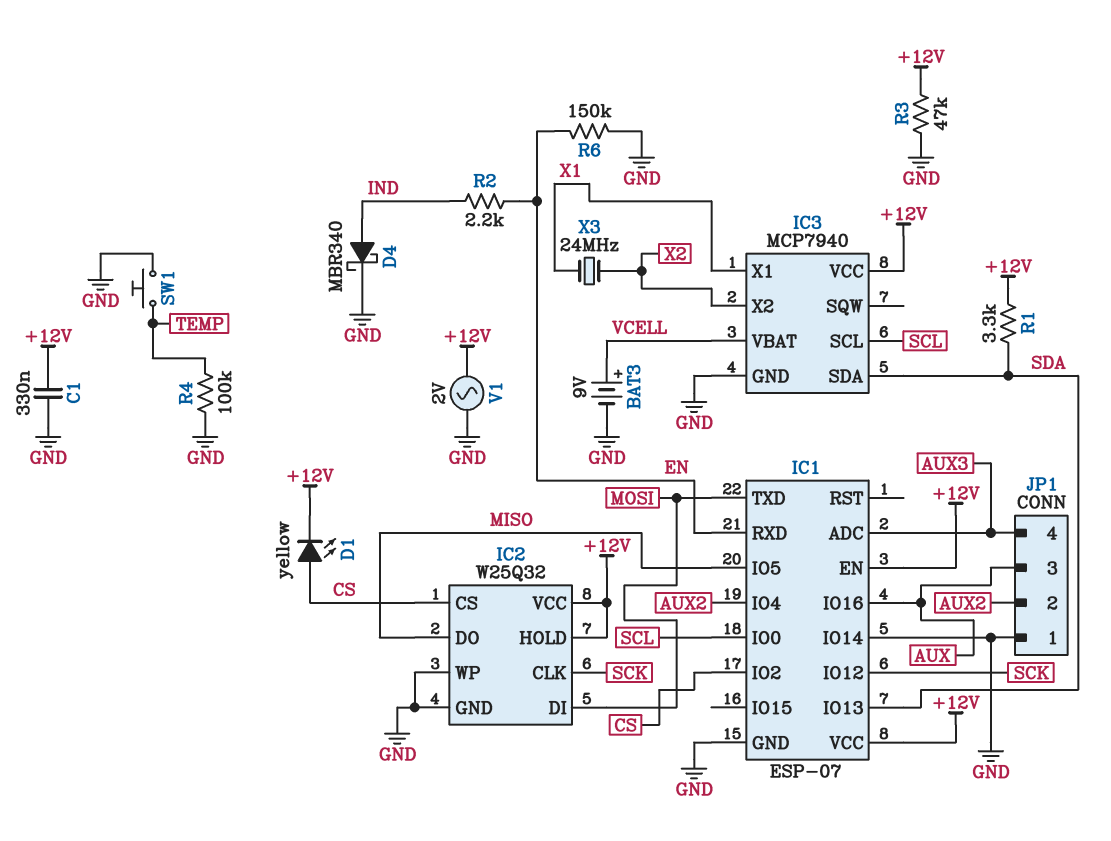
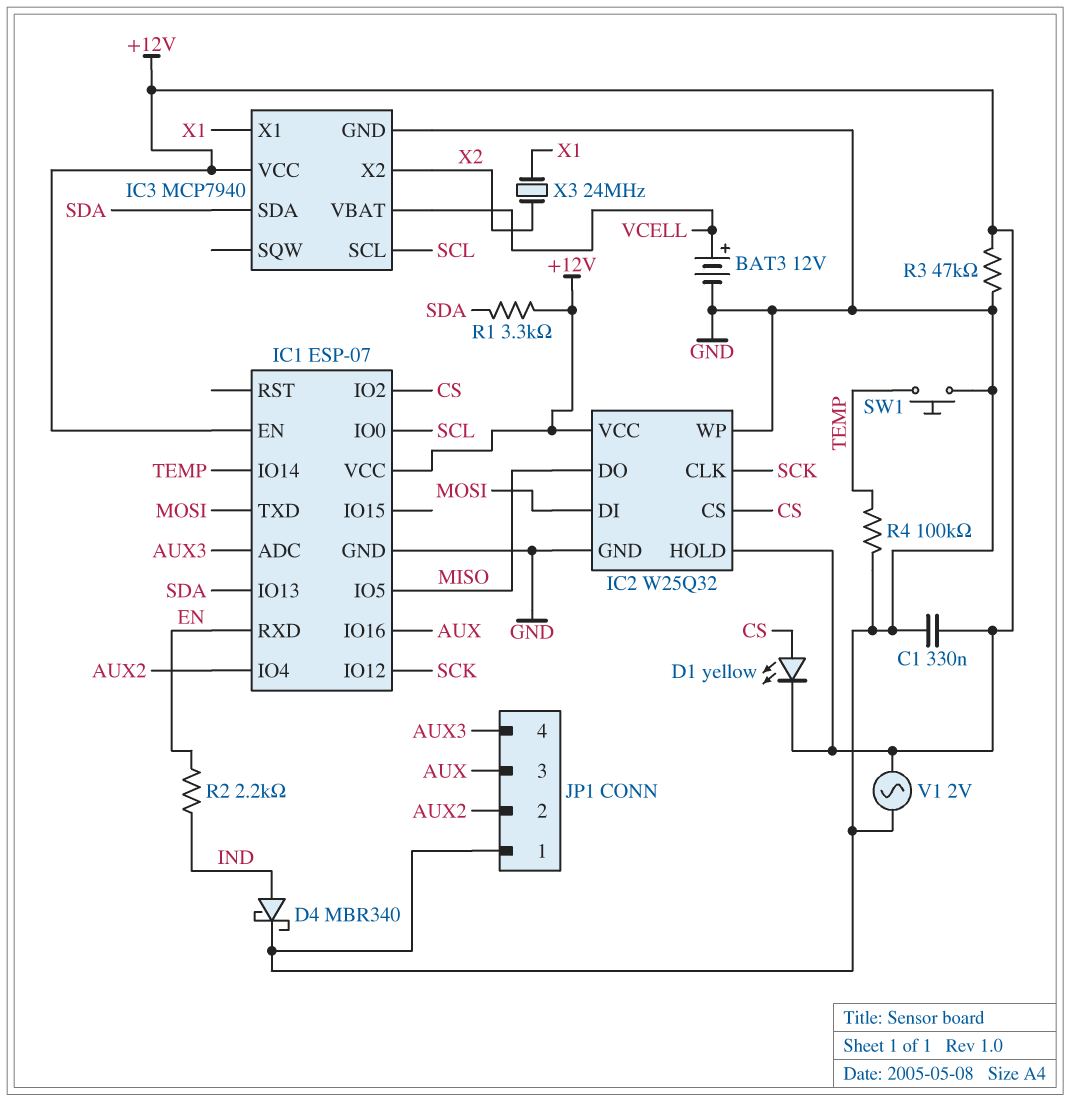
BAT3: 9V (plus VCELL, minus GND) -> 12V (plus VCELL, minus GND)
IC1 pin IO14: GND -> TEMP
R6: 150k (EN, GND) -> none

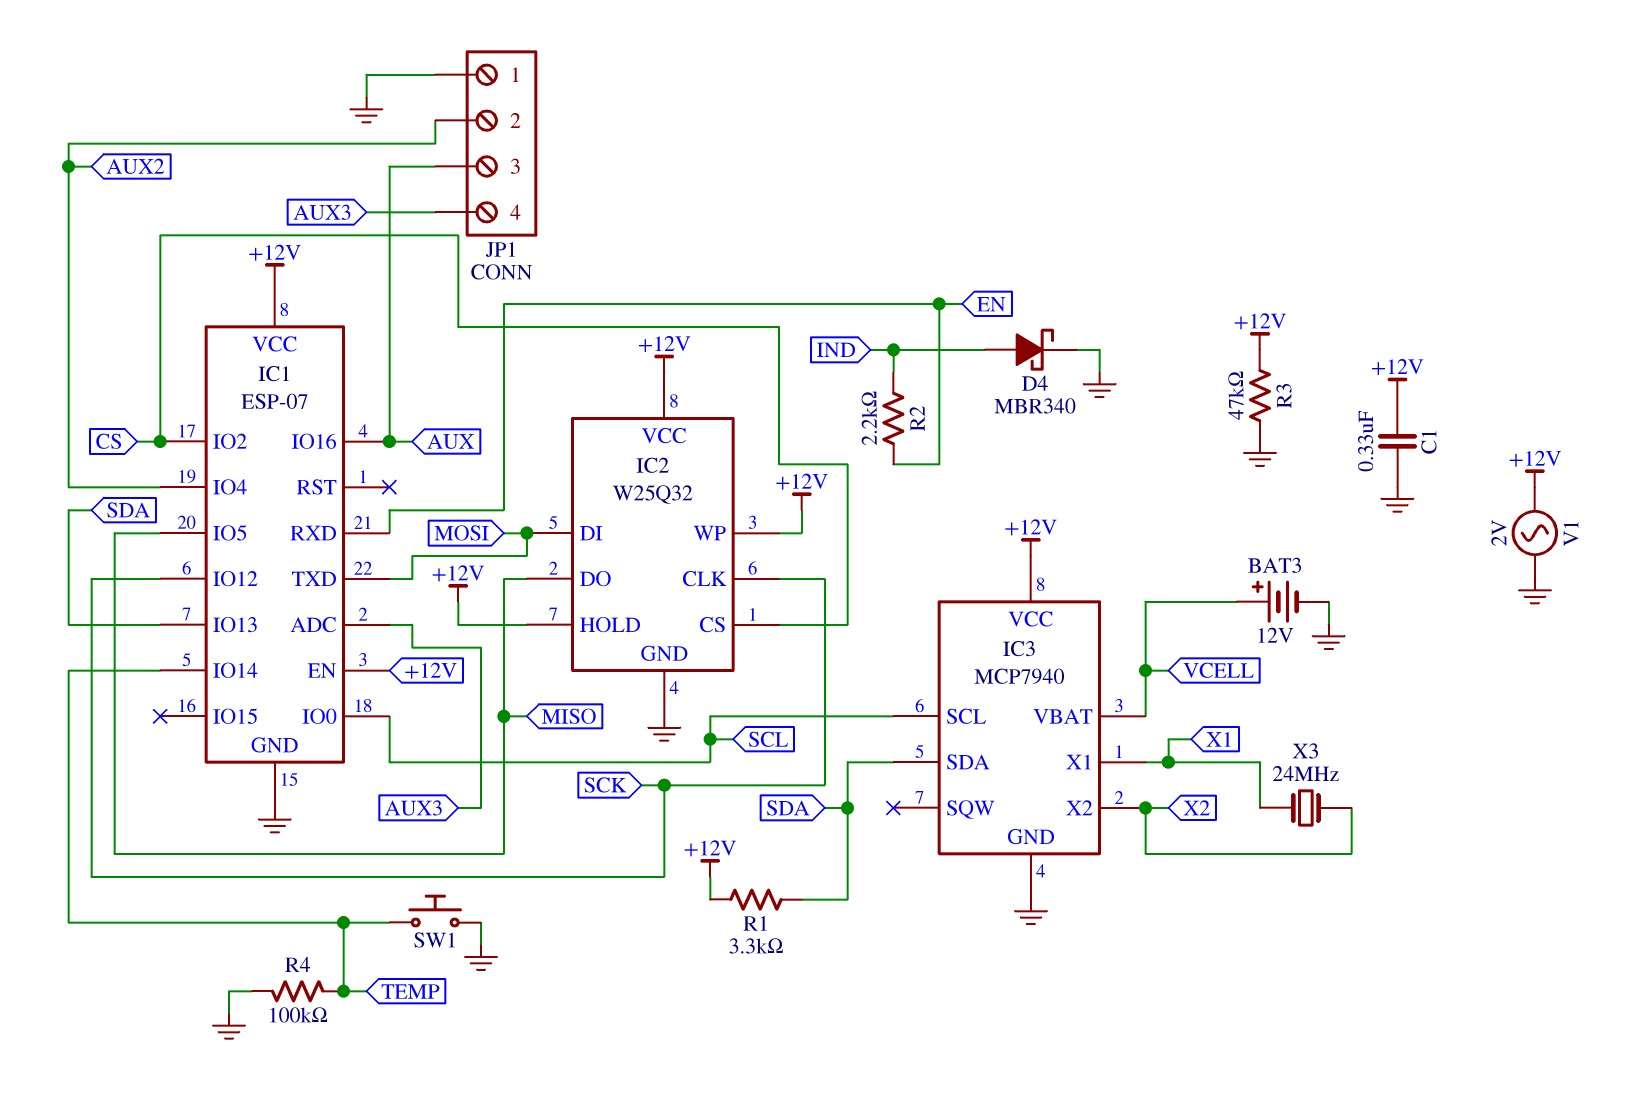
D1: LED yellow (A CS, K +12V) -> none
IC2 pin WP: GND -> +12V

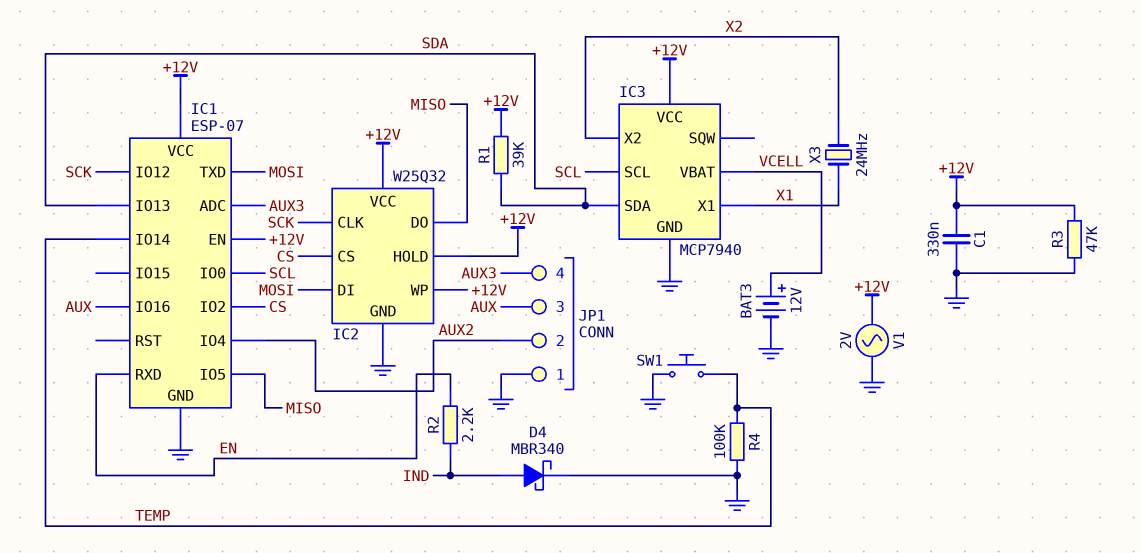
R1: 3.3k (+12V, SDA) -> 39k (+12V, SDA)

